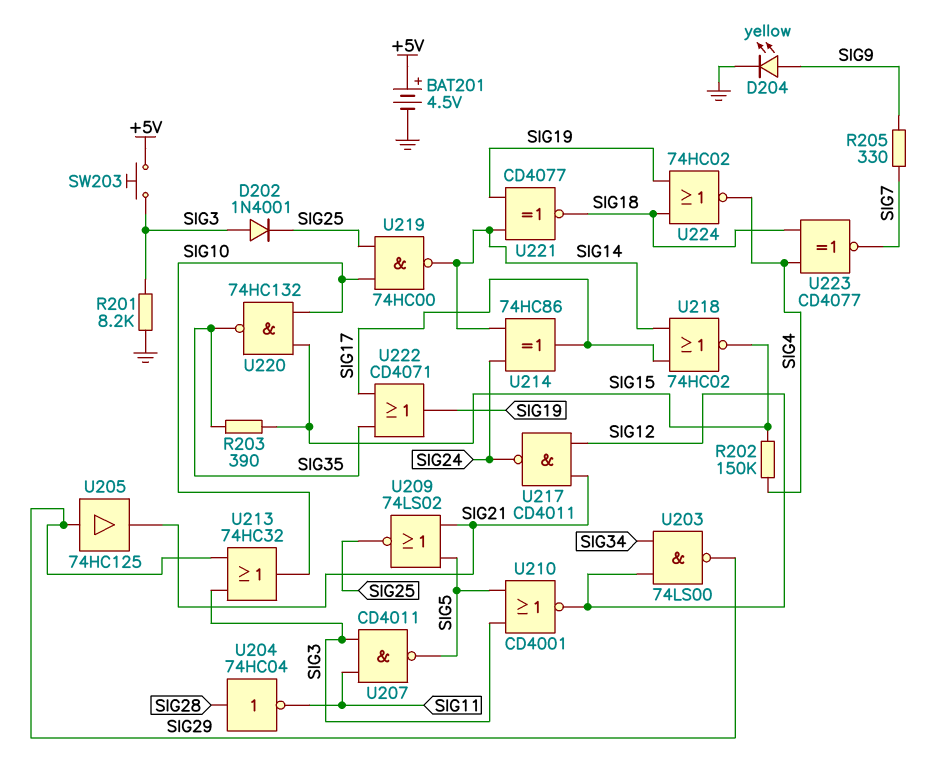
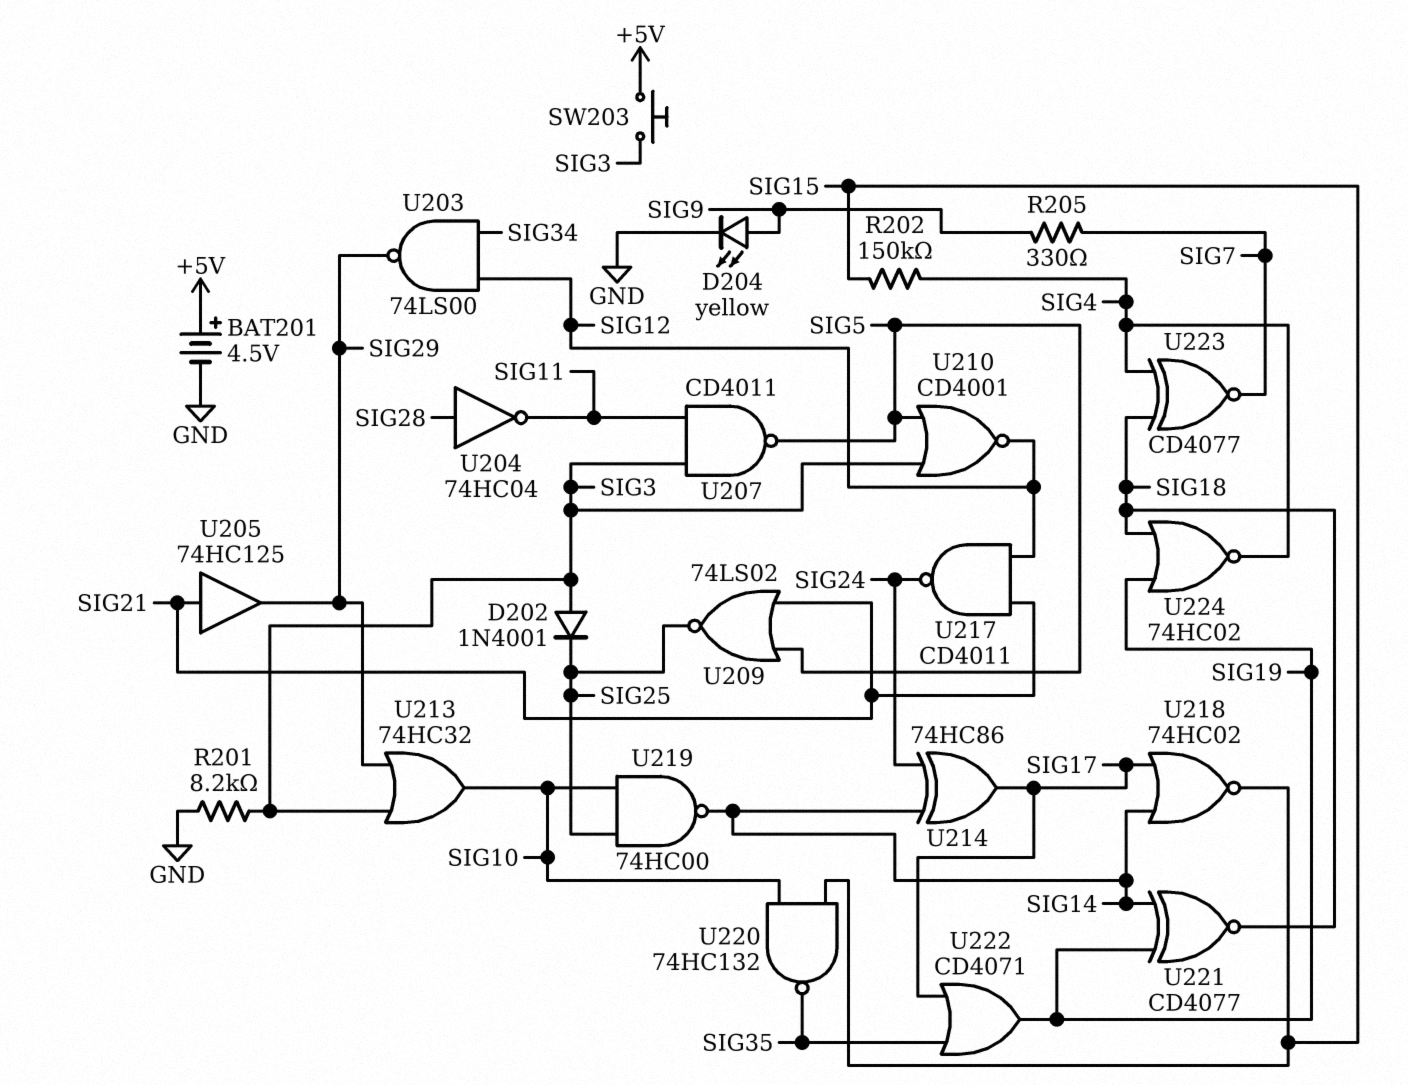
R203: 390 (SIG15, SIG35) -> none
U205: buffer 74HC125 (in SIG29, out SIG21) -> buffer 74HC125 (in SIG21, out SIG29)

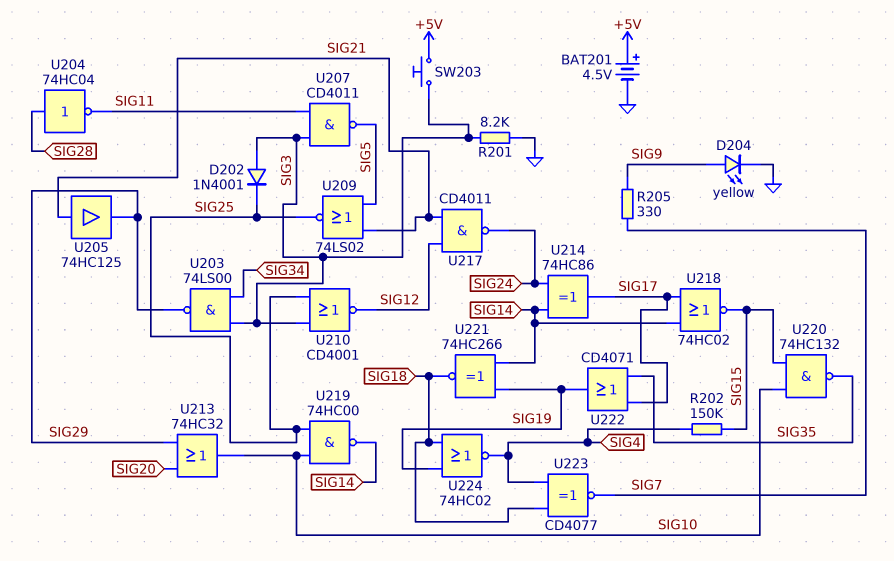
U203: NAND 74LS00 (in SIG12, in SIG34, out SIG29) -> NAND 74LS00 (in SIG3, in SIG34, out SIG29)
U210: NOR CD4001 (in SIG3, in SIG5, out SIG12) -> NOR CD4001 (in SIG3, in SIG25, out SIG12)
U213: OR 74HC32 (in SIG3, in SIG29, out SIG10) -> OR 74HC32 (in SIG20, in SIG29, out SIG10)
U221: XNOR CD4077 (in SIG14, in SIG19, out SIG18) -> XNOR 74HC266 (in SIG14, in SIG19, out SIG18)

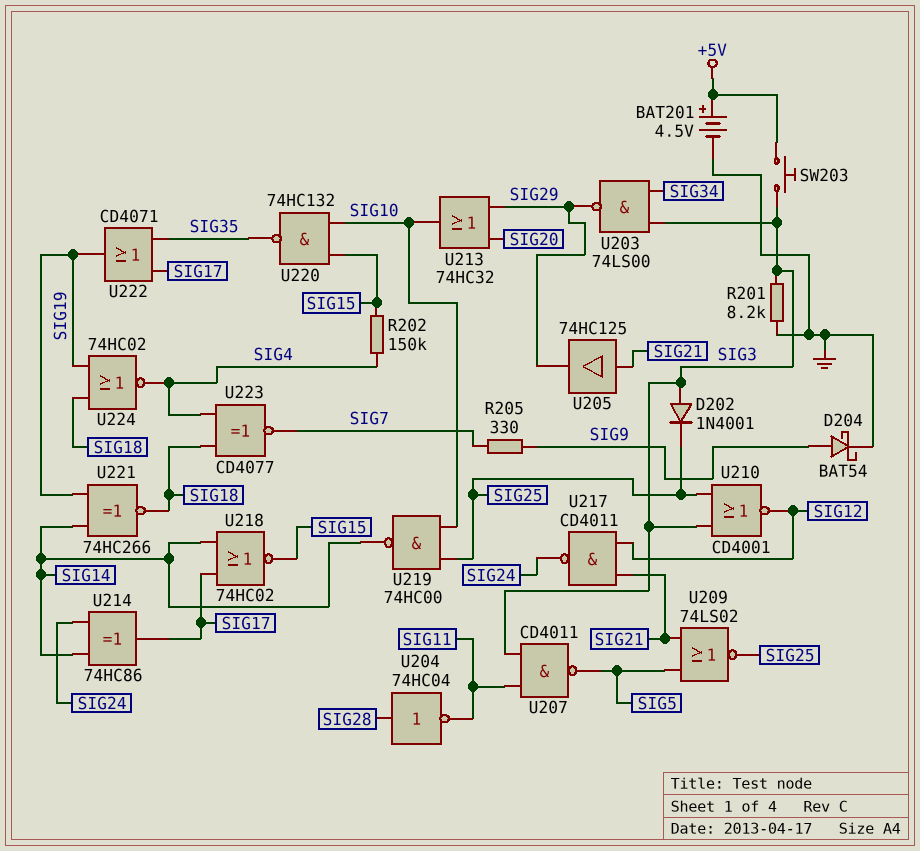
D204: LED yellow (A SIG9, K GND) -> schottky BAT54 (A SIG9, K GND)

